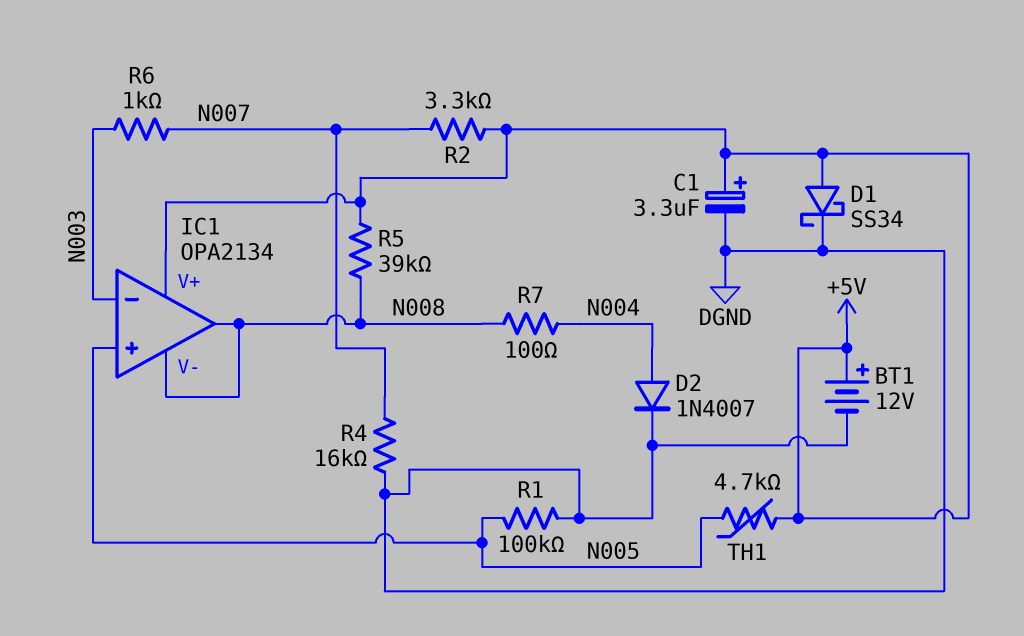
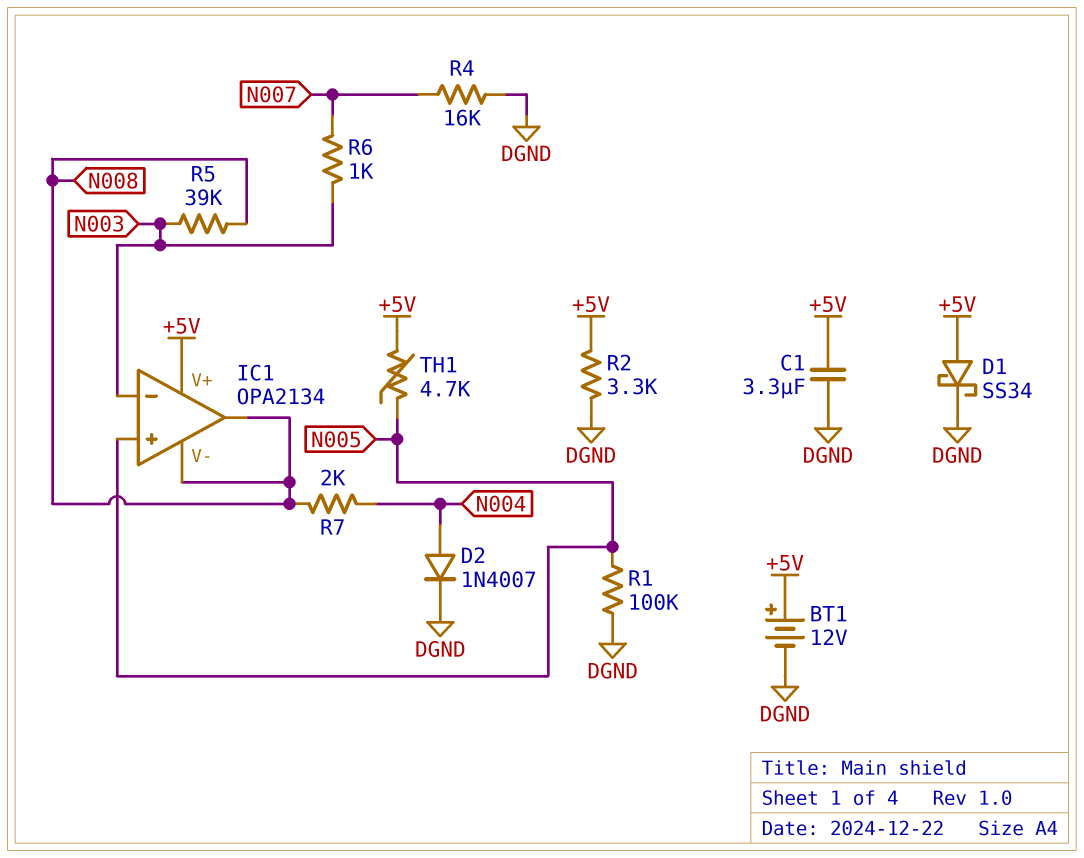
C1: 3.3uF (plus +5V, minus DGND) -> 3.3uF (+5V, DGND)
R2: 3.3k (+5V, N007) -> 3.3k (+5V, DGND)
R5: 39k (+5V, N008) -> 39k (N003, N008)
R7: 100 (N004, N008) -> 2k (N004, N008)

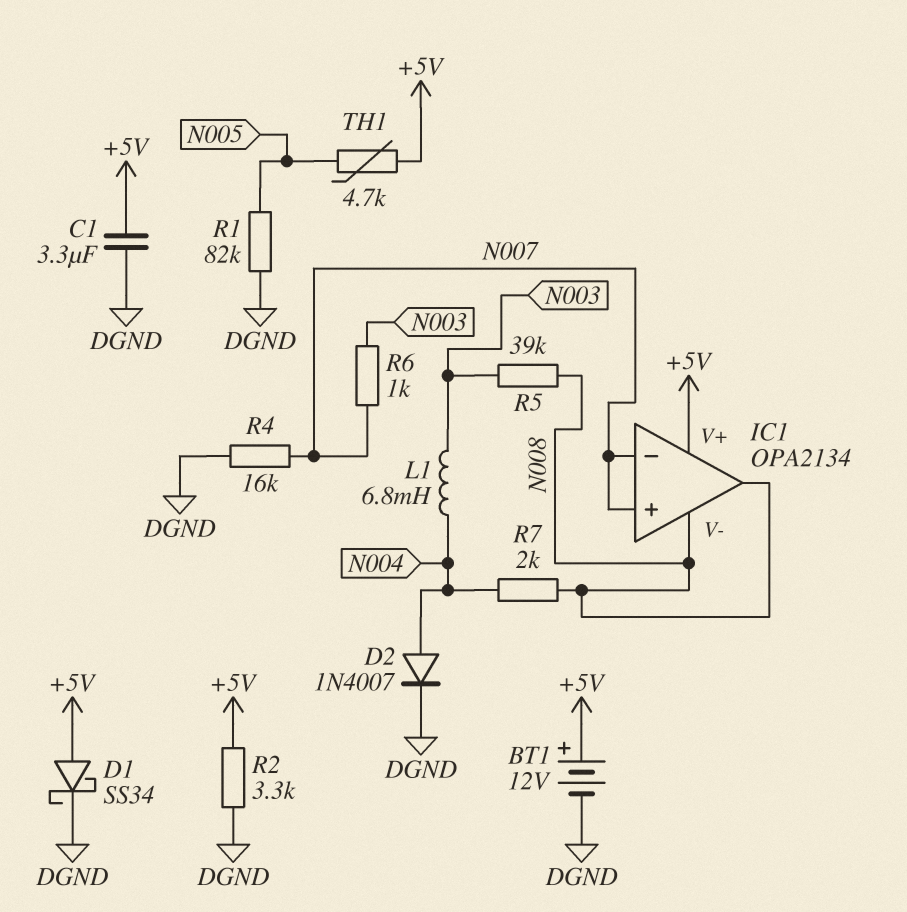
IC1 pin in+: N005 -> N007
IC1 pin in-: N003 -> N007
L1: none -> 6.8mH (N003, N004)
R1: 100k (DGND, N005) -> 82k (DGND, N005)

